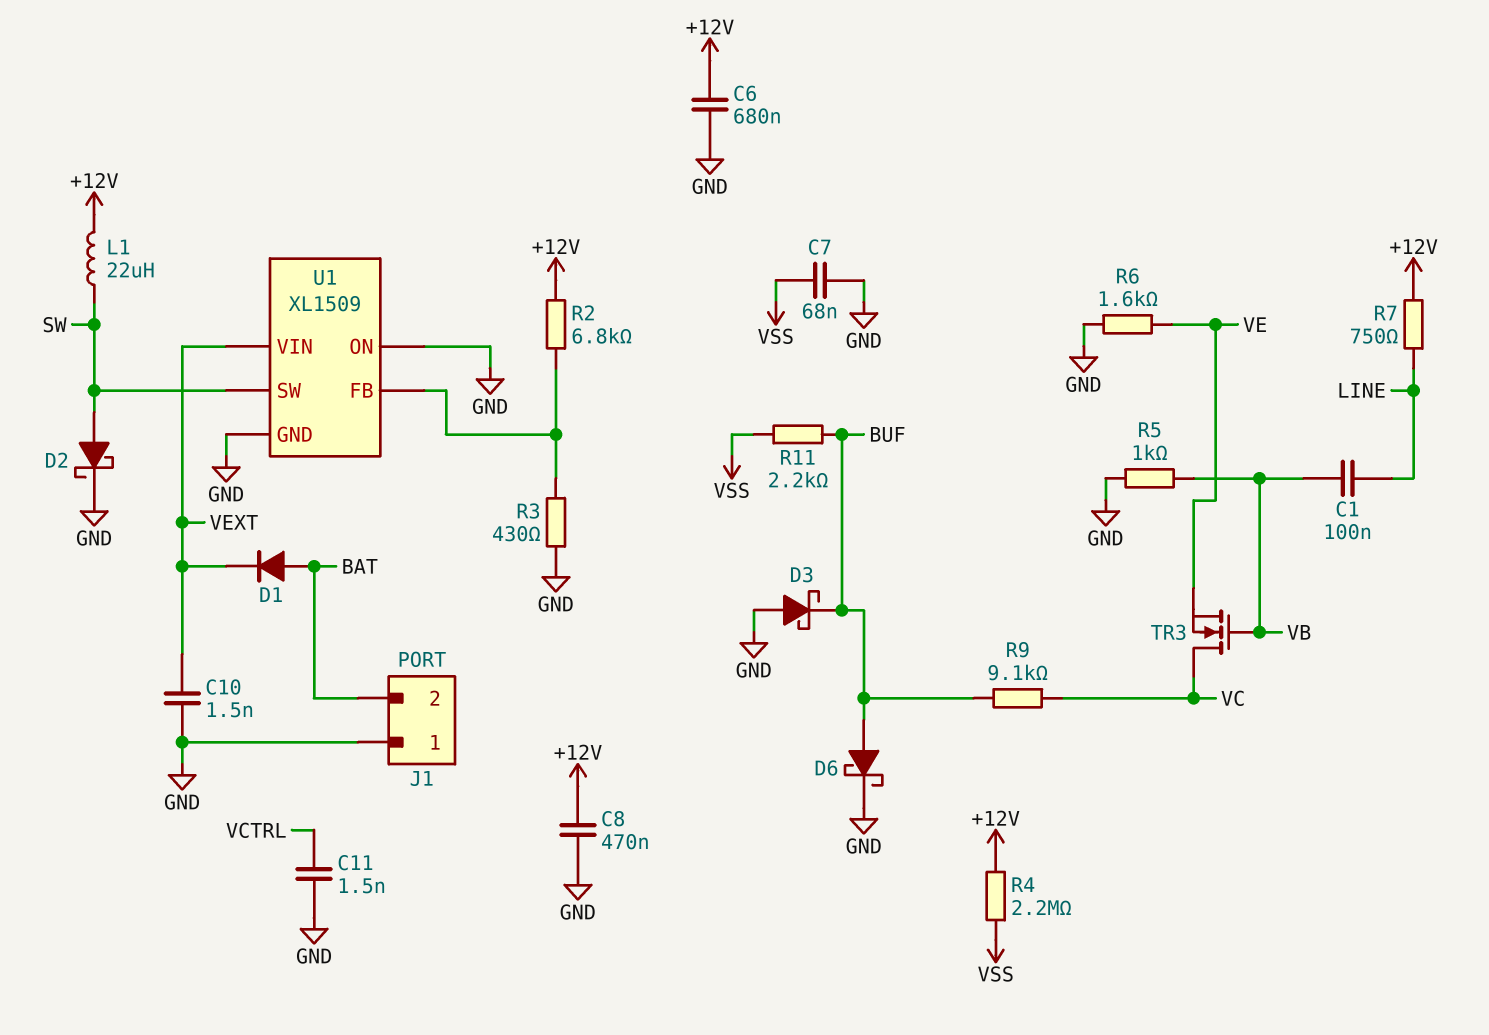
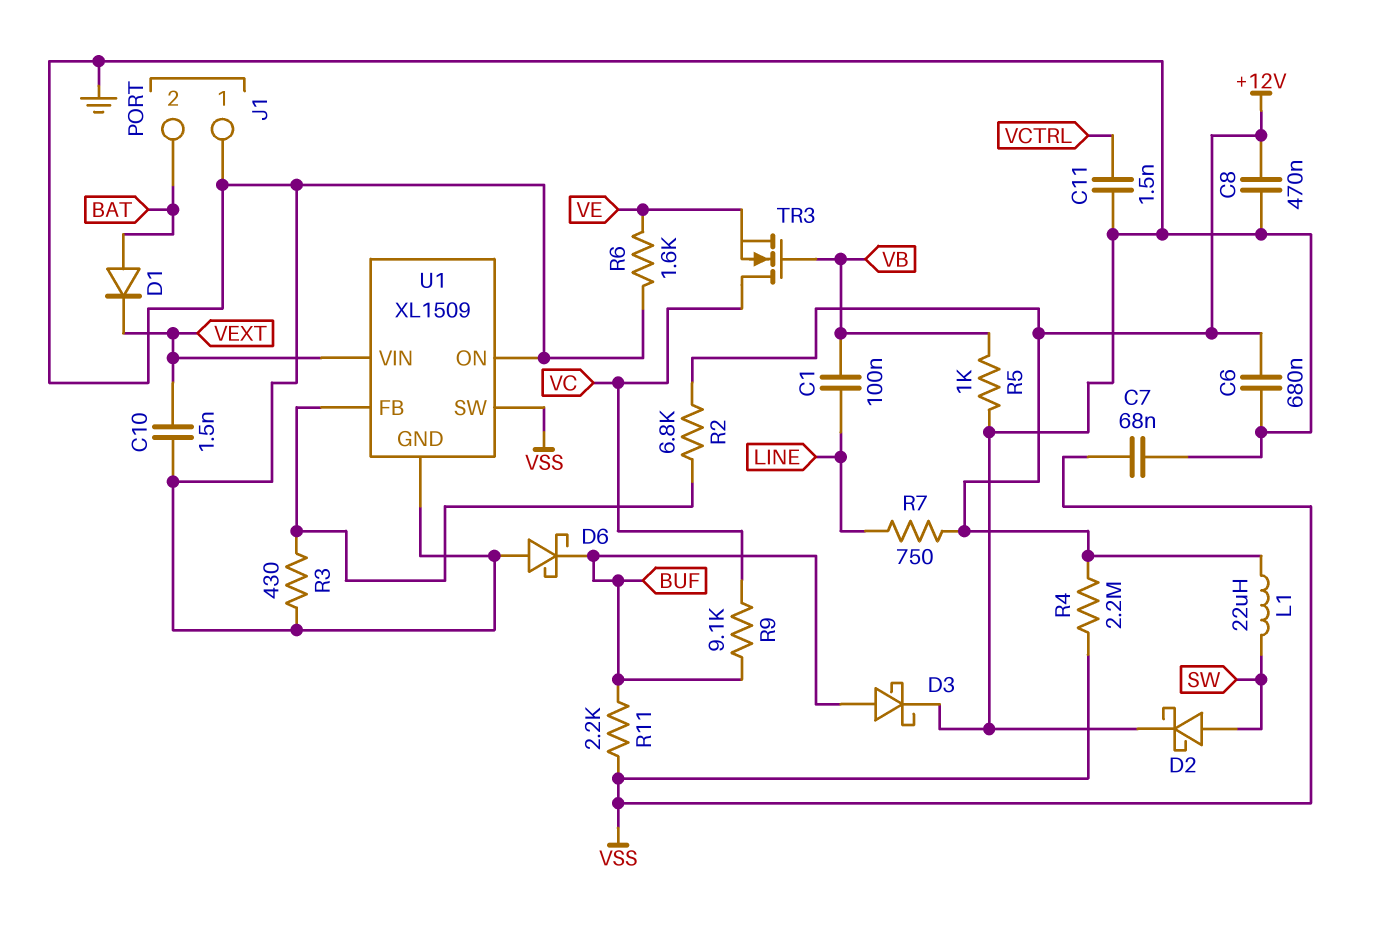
D3: schottky (A GND, K BUF) -> schottky (A BUF, K GND)
D6: schottky (A BUF, K GND) -> schottky (A GND, K BUF)
U1 pin SW: SW -> VSS

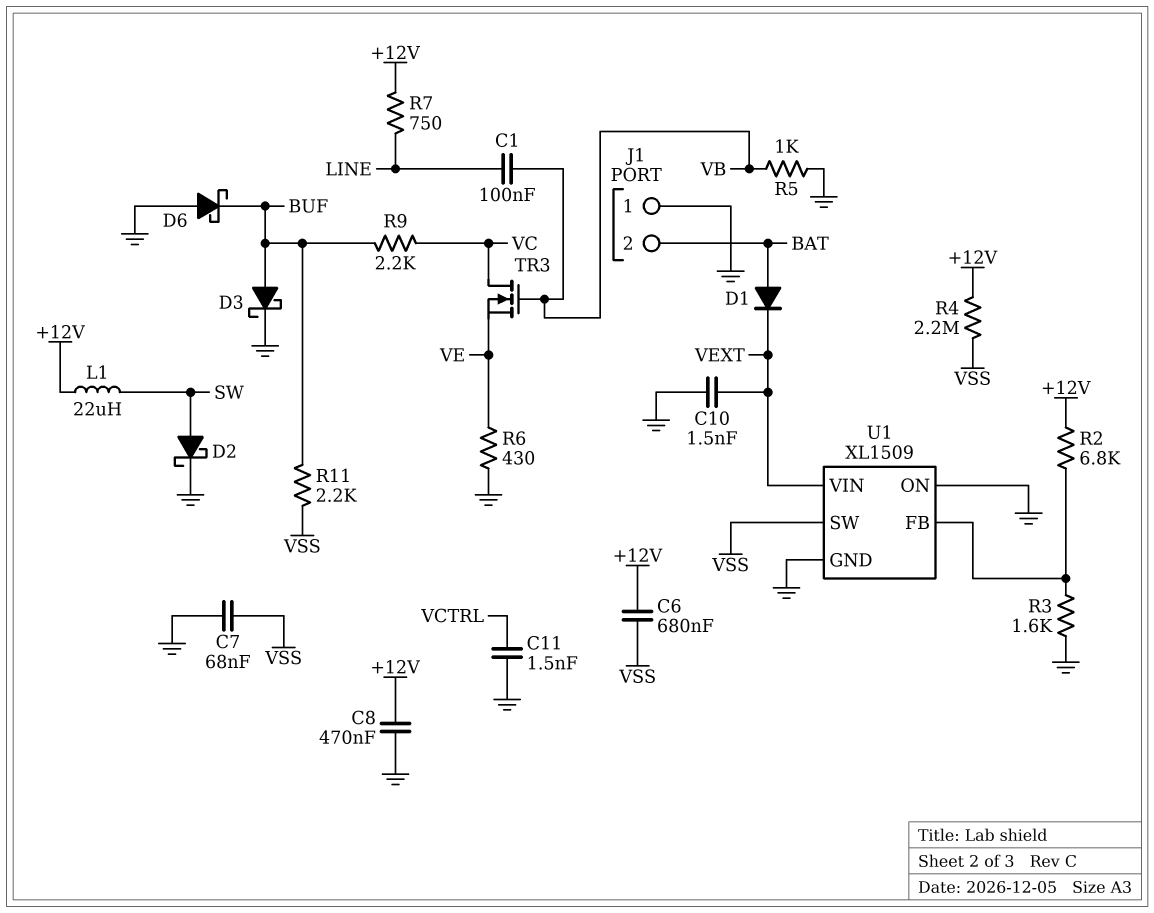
C6: 680nF (+12V, GND) -> 680nF (+12V, VSS)
R3: 430 (GND, U1/FB) -> 1.6k (GND, U1/FB)
R6: 1.6k (GND, VE) -> 430 (GND, VE)
R9: 9.1k (BUF, VC) -> 2.2k (BUF, VC)

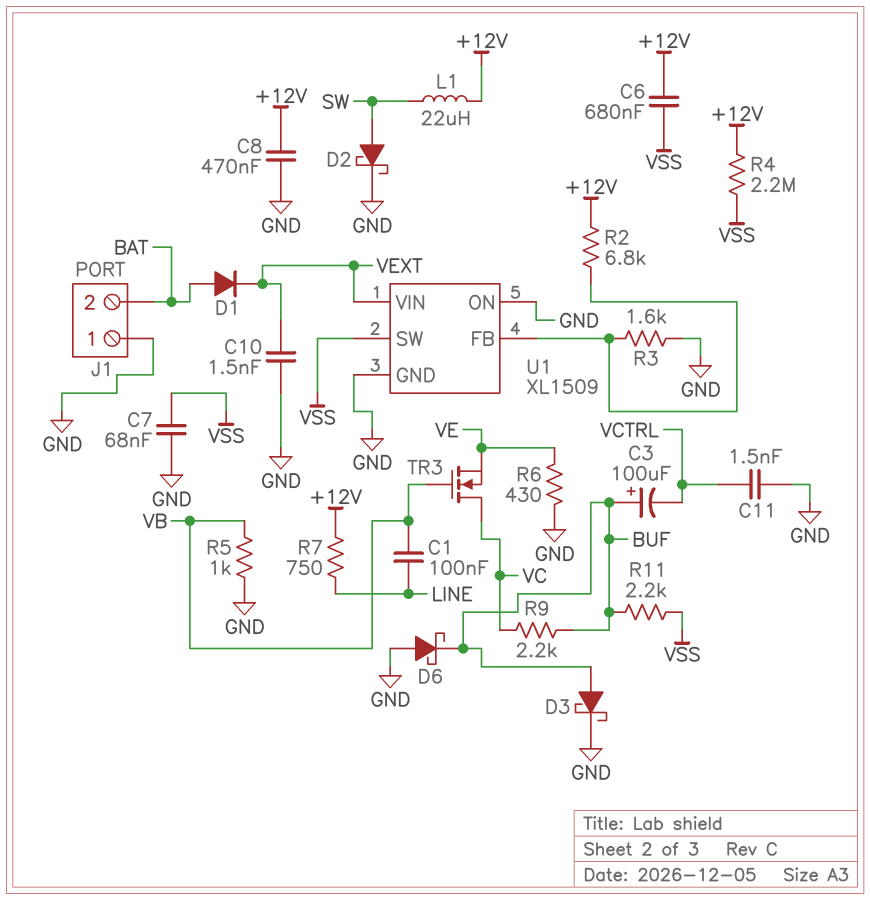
C3: none -> 100uF (plus BUF, minus VCTRL)

